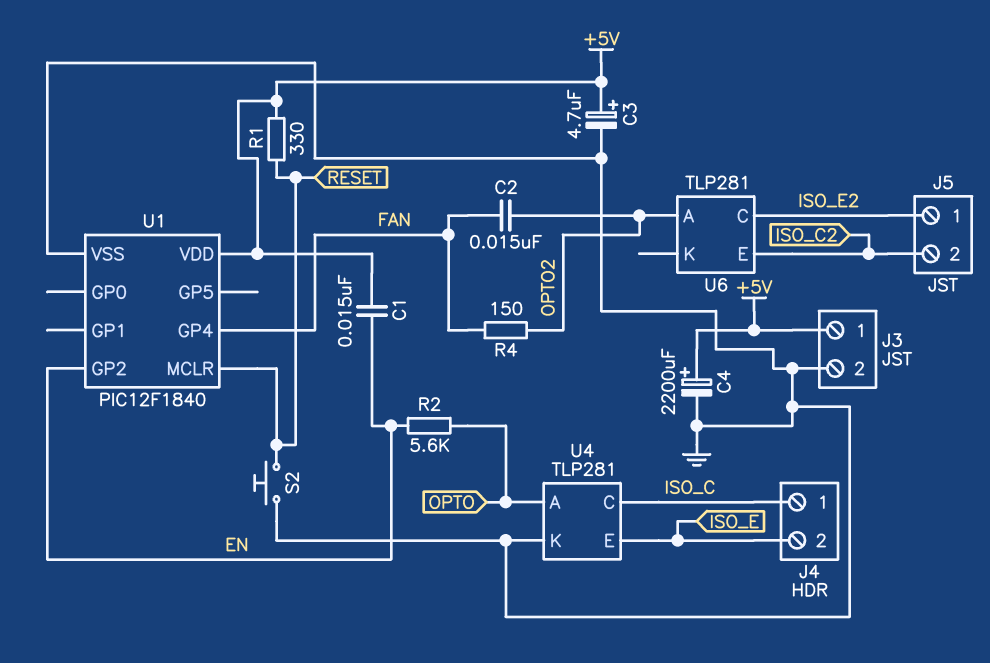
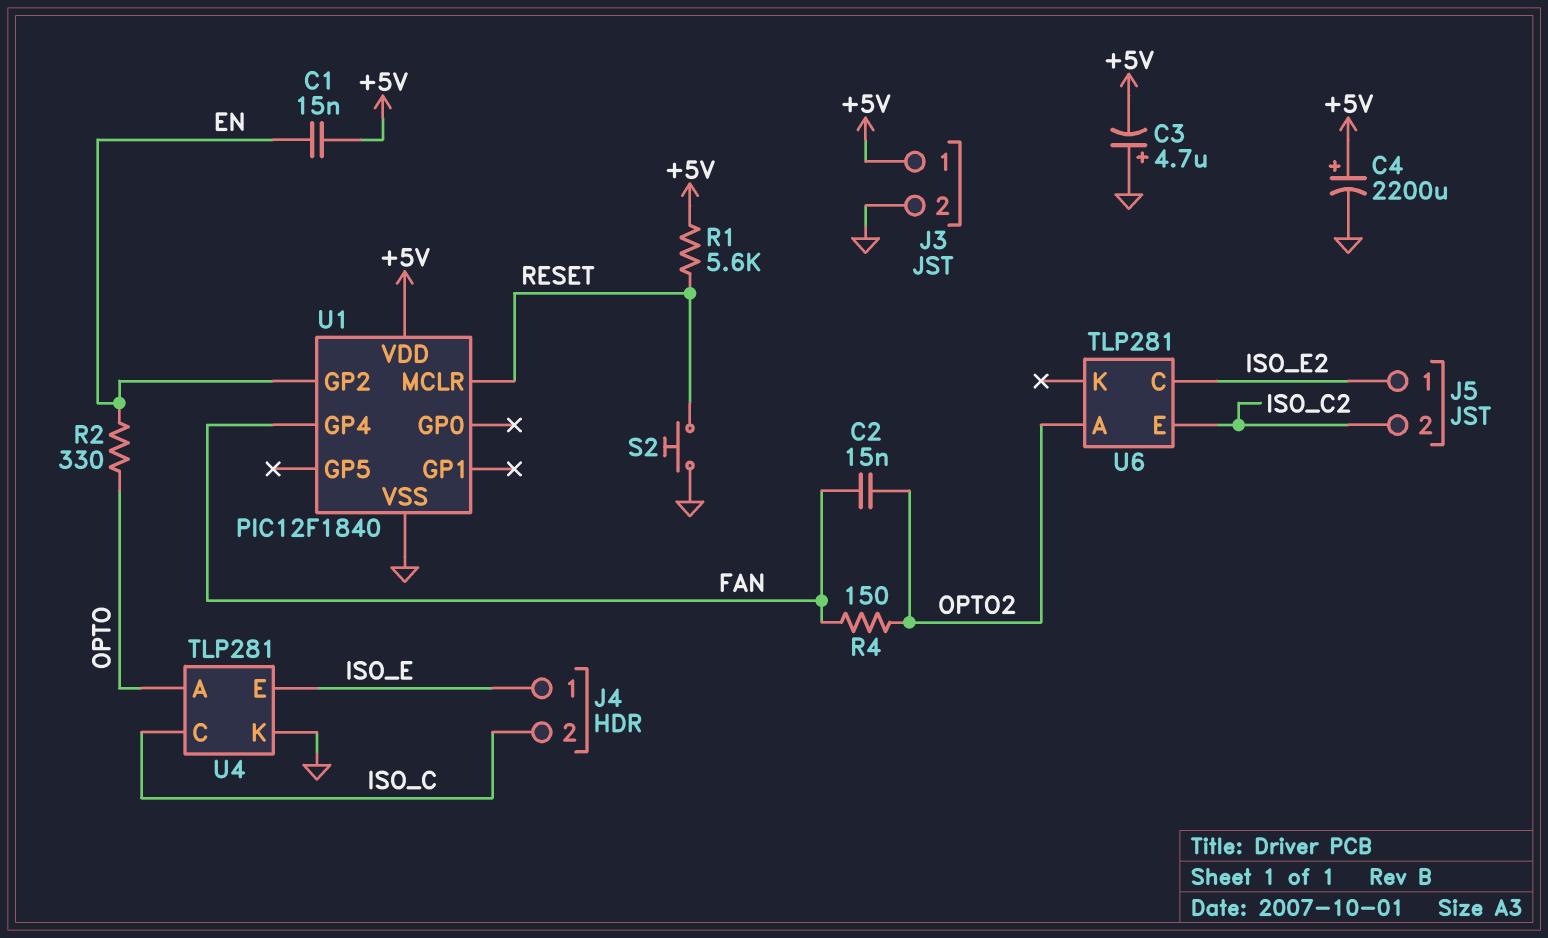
C3: 4.7uF (plus +5V, minus GND) -> 4.7uF (plus GND, minus +5V)
J4 pin 1: ISO_C -> ISO_E
J4 pin 2: ISO_E -> ISO_C
R1: 330 (+5V, RESET) -> 5.6k (+5V, RESET)
R2: 5.6k (EN, OPTO) -> 330 (EN, OPTO)

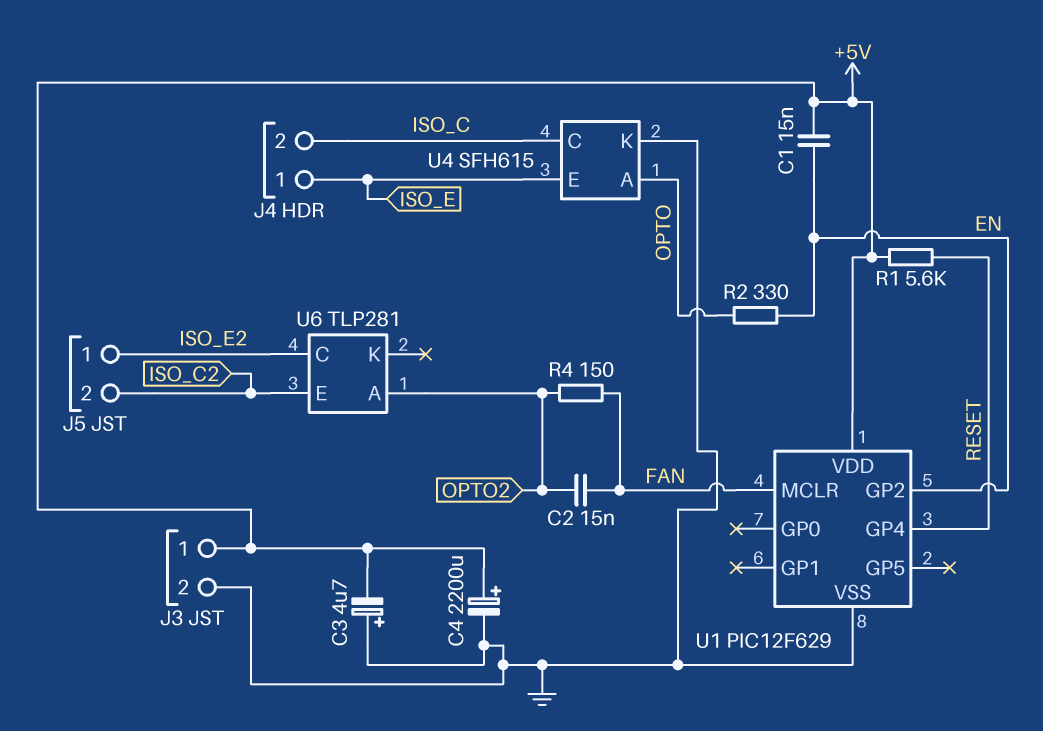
S2: button (GND, RESET) -> none
U1: PIC12F1840 -> PIC12F629
U1 pin GP4: FAN -> RESET
U1 pin MCLR: RESET -> FAN
U4: TLP281 -> SFH615

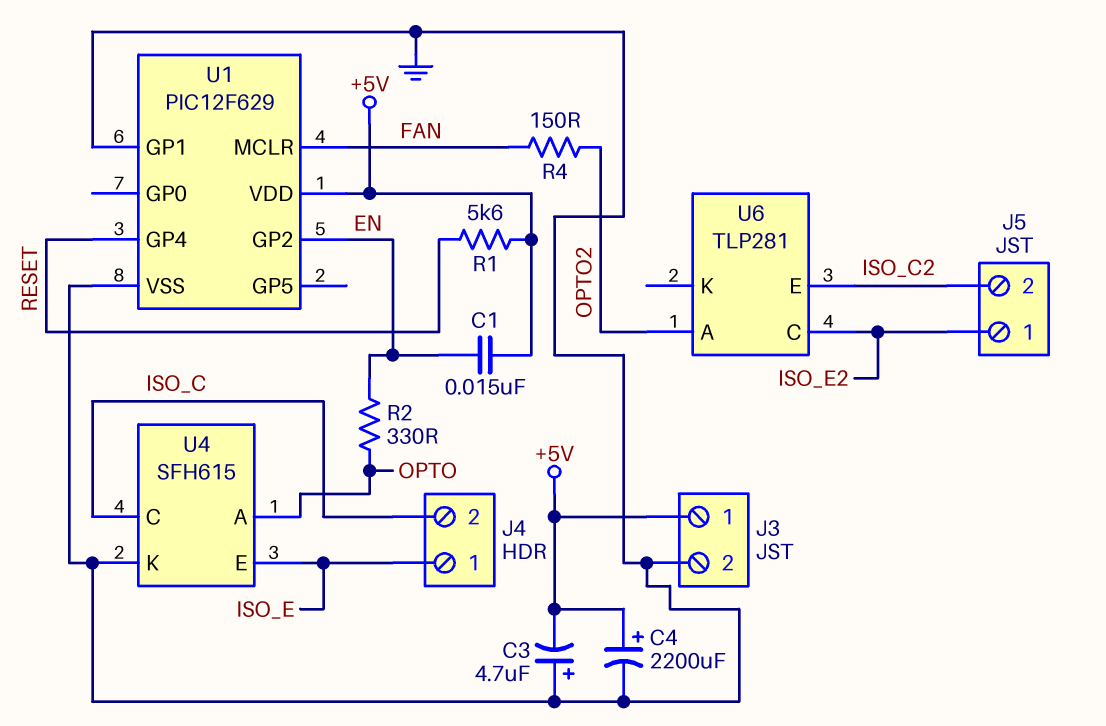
C2: 15nF (FAN, OPTO2) -> none
U1 pin GP1: none -> GND

